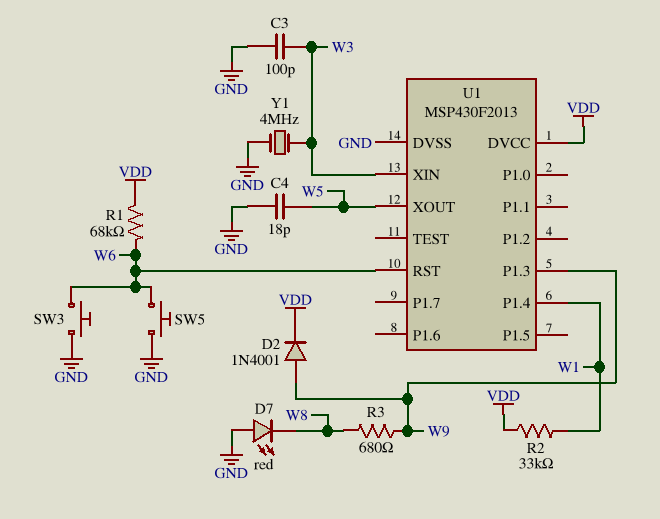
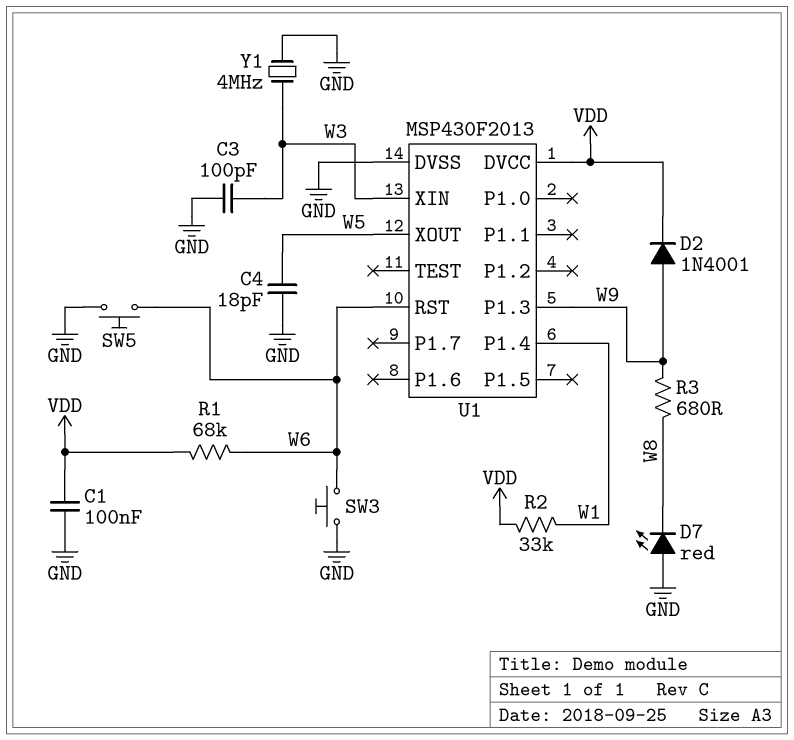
C1: none -> 100nF (GND, VDD)

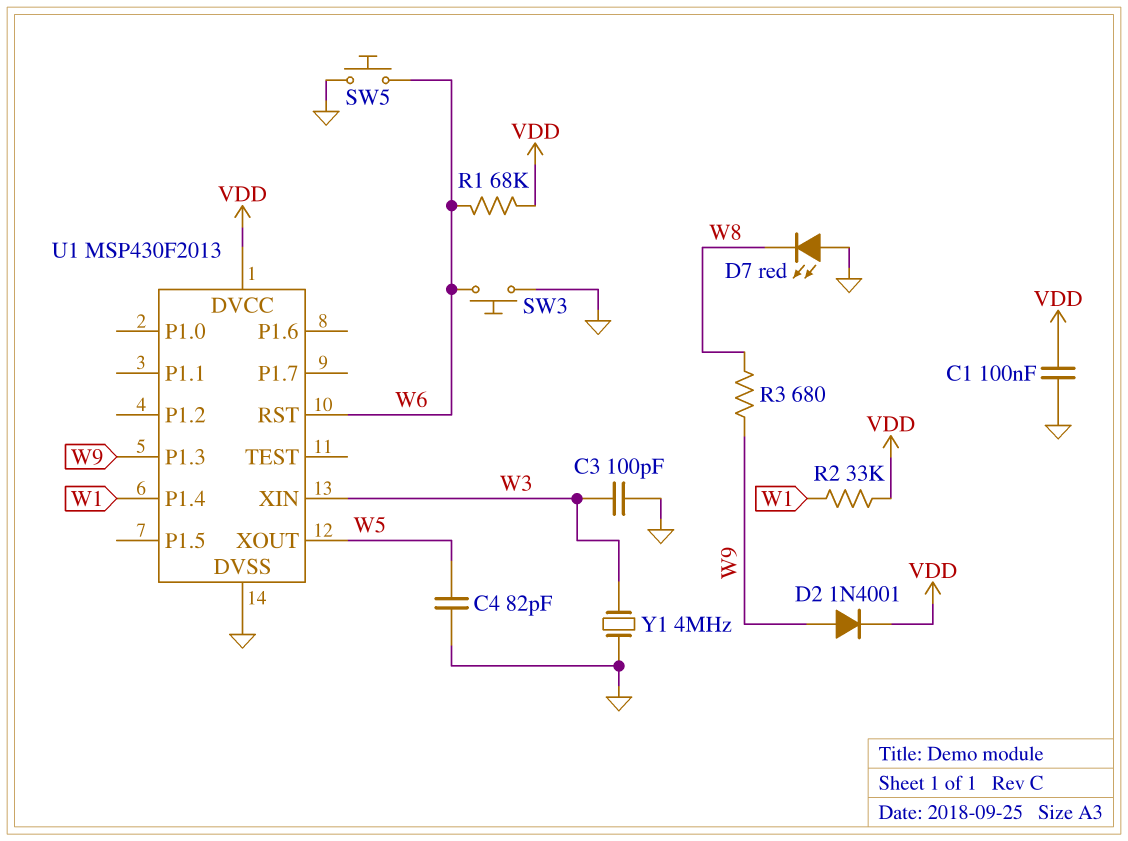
C4: 18pF (GND, W5) -> 82pF (GND, W5)

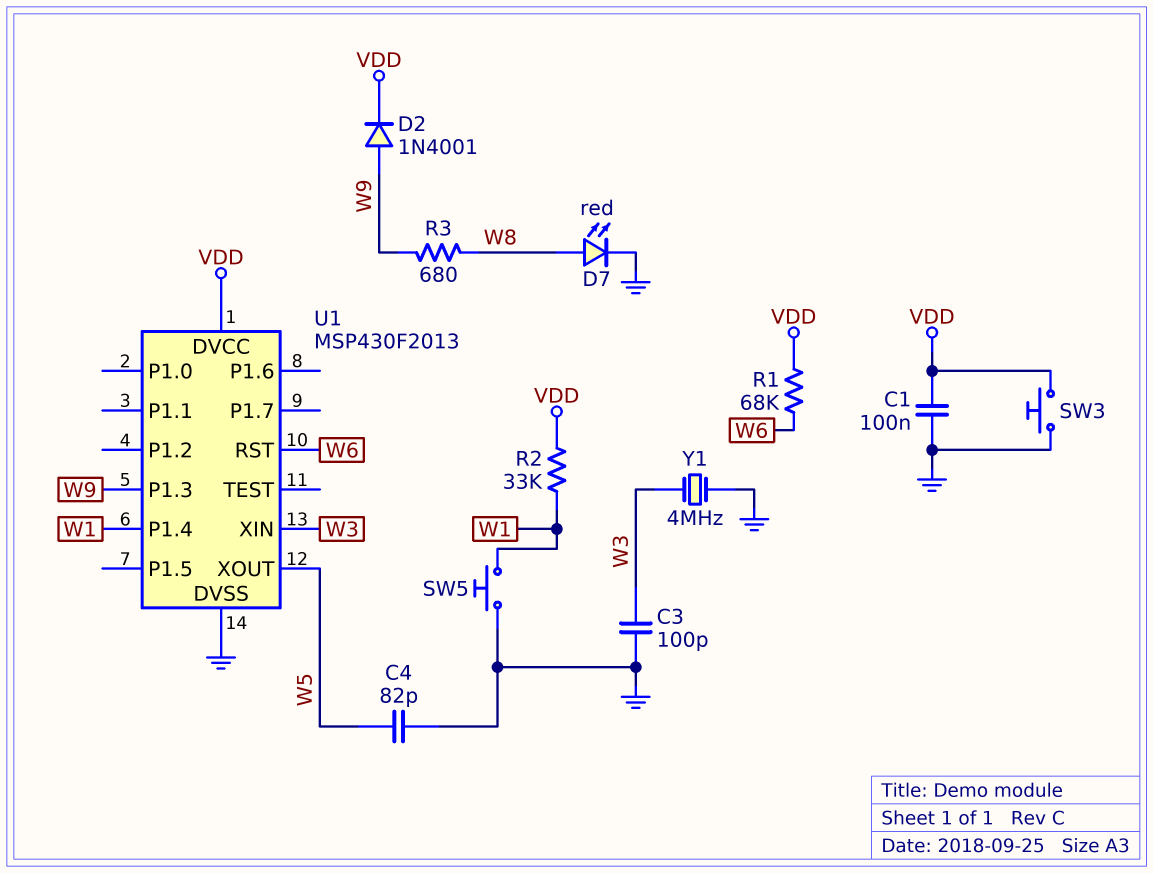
D7: LED red (A GND, K W8) -> LED red (A W8, K GND)
SW3: button (GND, W6) -> button (GND, VDD)
SW5: button (GND, W6) -> button (GND, W1)

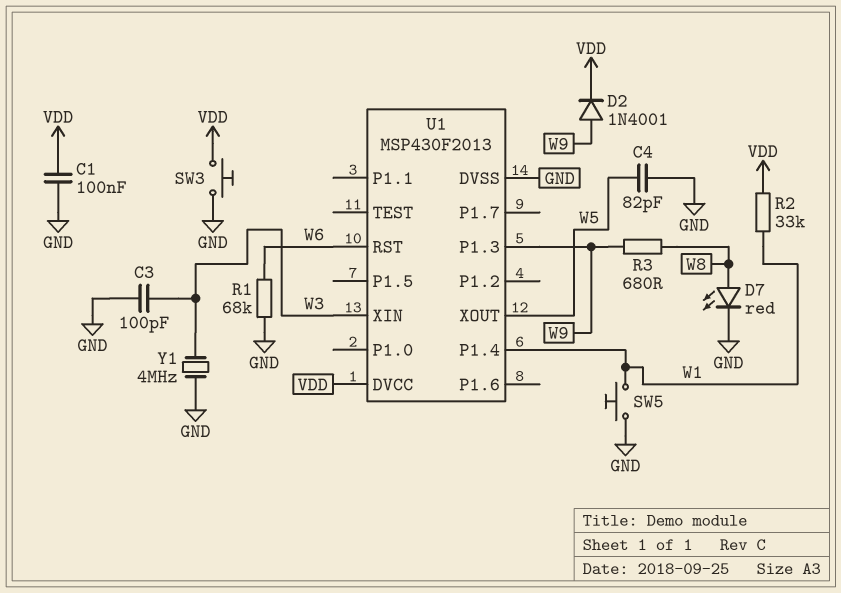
R1: 68k (VDD, W6) -> 68k (GND, W6)

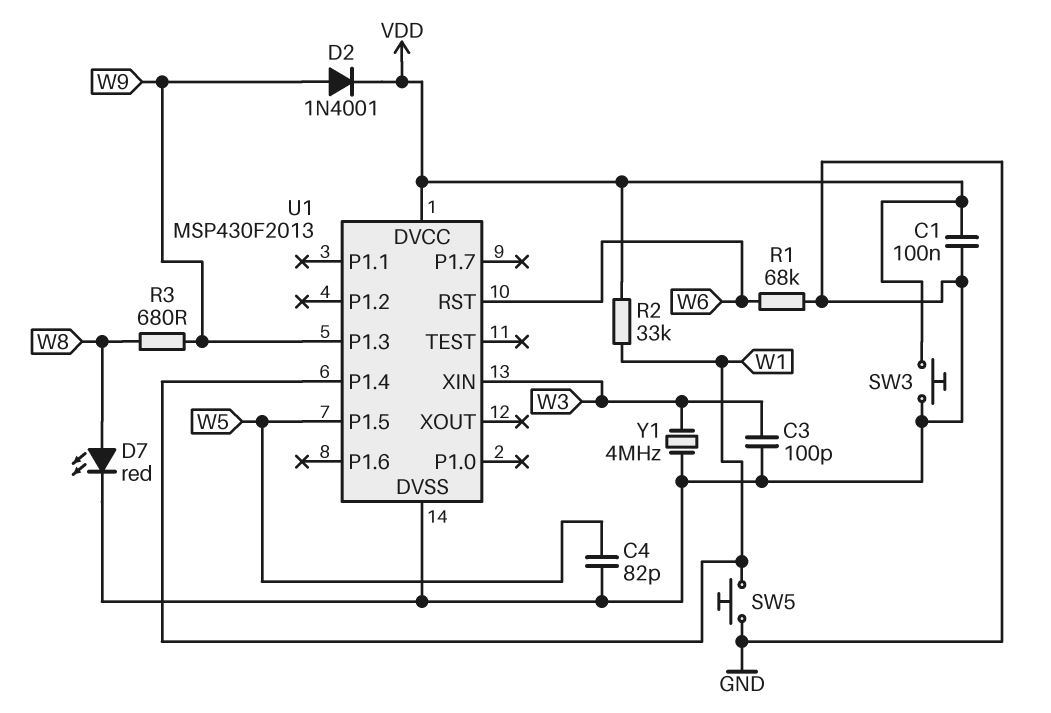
U1 pin P1.5: none -> W5
U1 pin XOUT: W5 -> none

